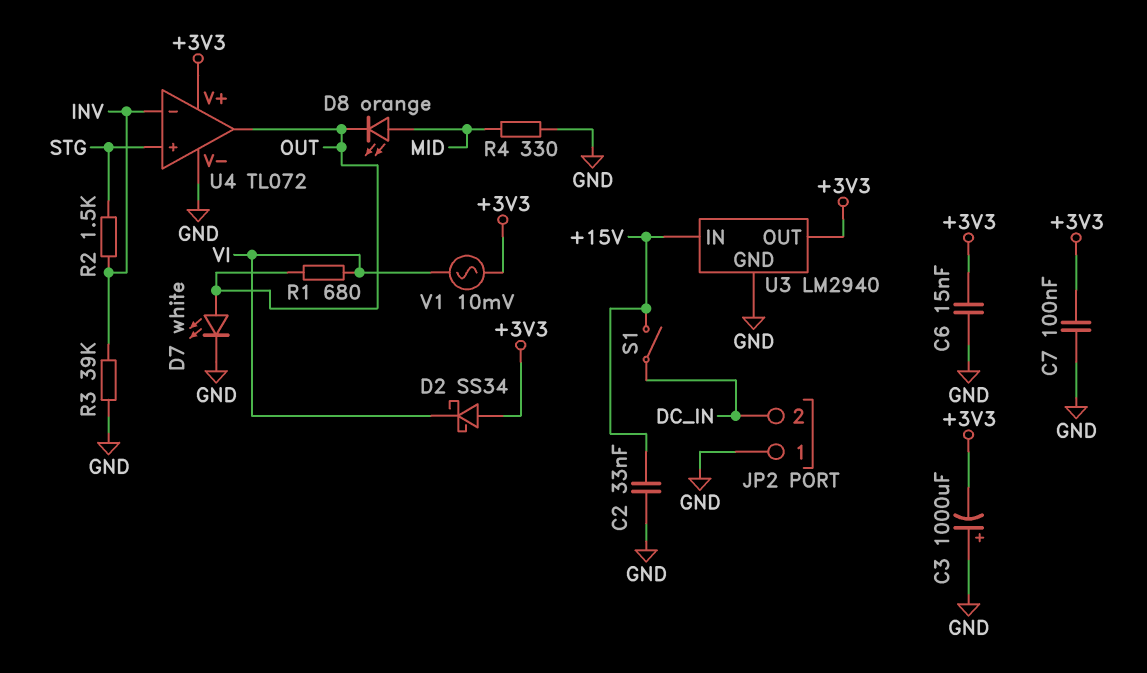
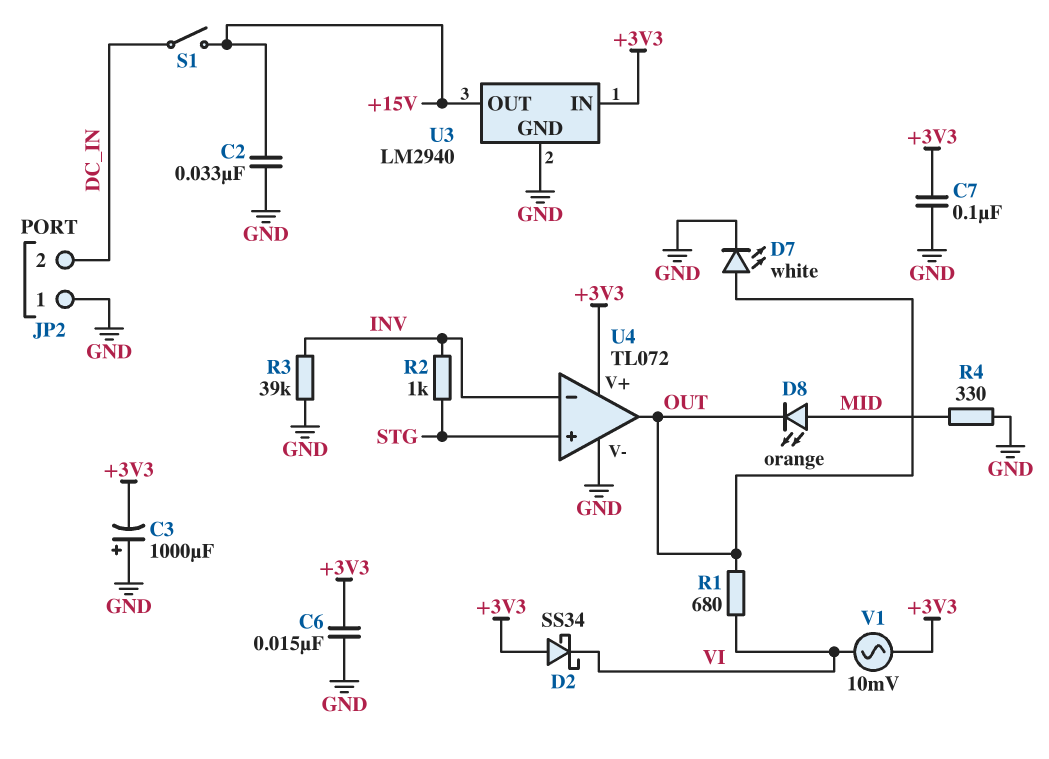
R2: 1.5k (INV, STG) -> 1k (INV, STG)
U3 pin IN: +15V -> +3V3
U3 pin OUT: +3V3 -> +15V

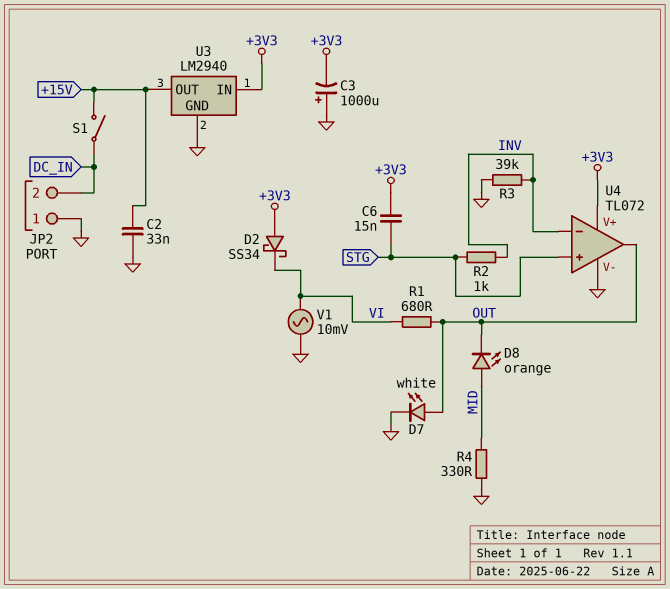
C6: 15nF (+3V3, GND) -> 15nF (+3V3, STG)
C7: 100nF (+3V3, GND) -> none
V1: AC 10mV (+3V3, VI) -> AC 10mV (GND, VI)

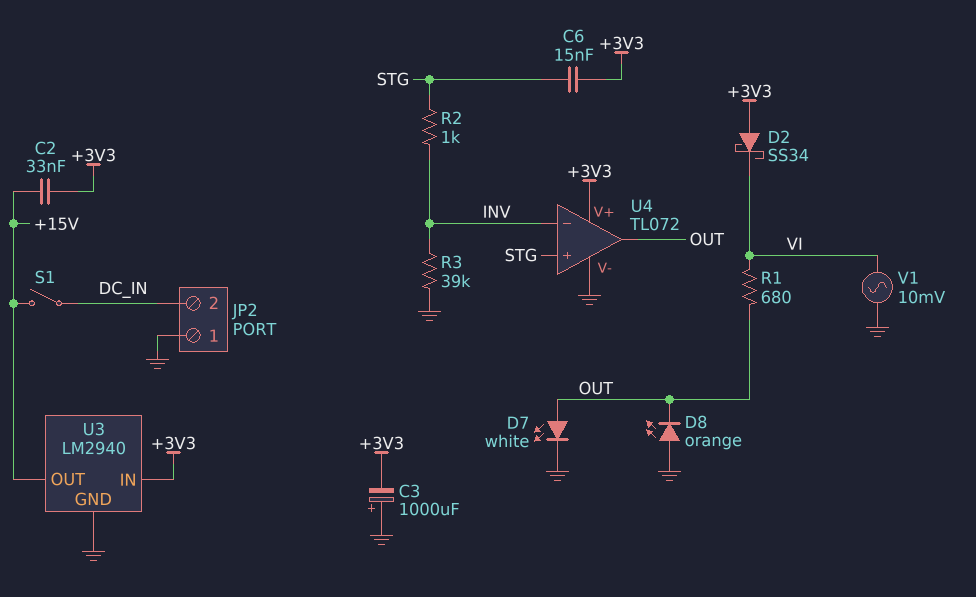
C2: 33nF (+15V, GND) -> 33nF (+3V3, +15V)
D8: LED orange (A MID, K OUT) -> LED orange (A GND, K OUT)
R4: 330 (GND, MID) -> none

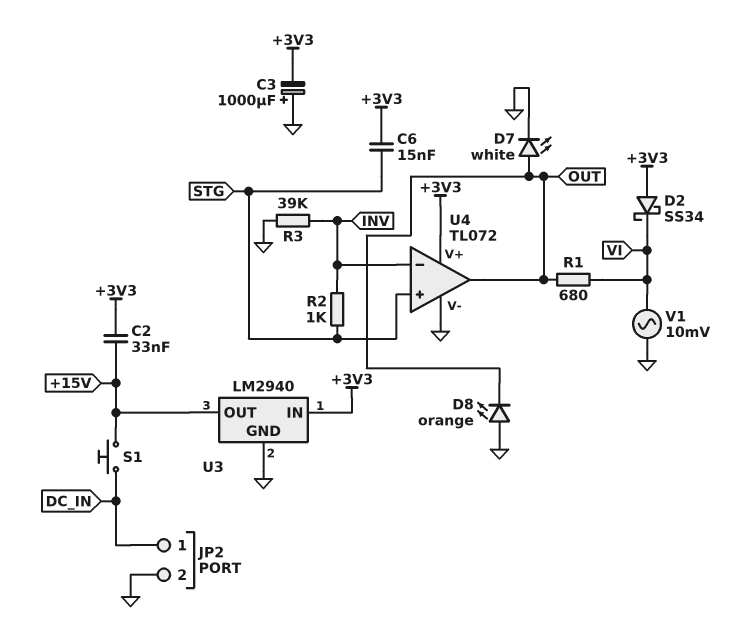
JP2 pin 1: GND -> DC_IN
JP2 pin 2: DC_IN -> GND
S1: switch (+15V, DC_IN) -> button (+15V, DC_IN)

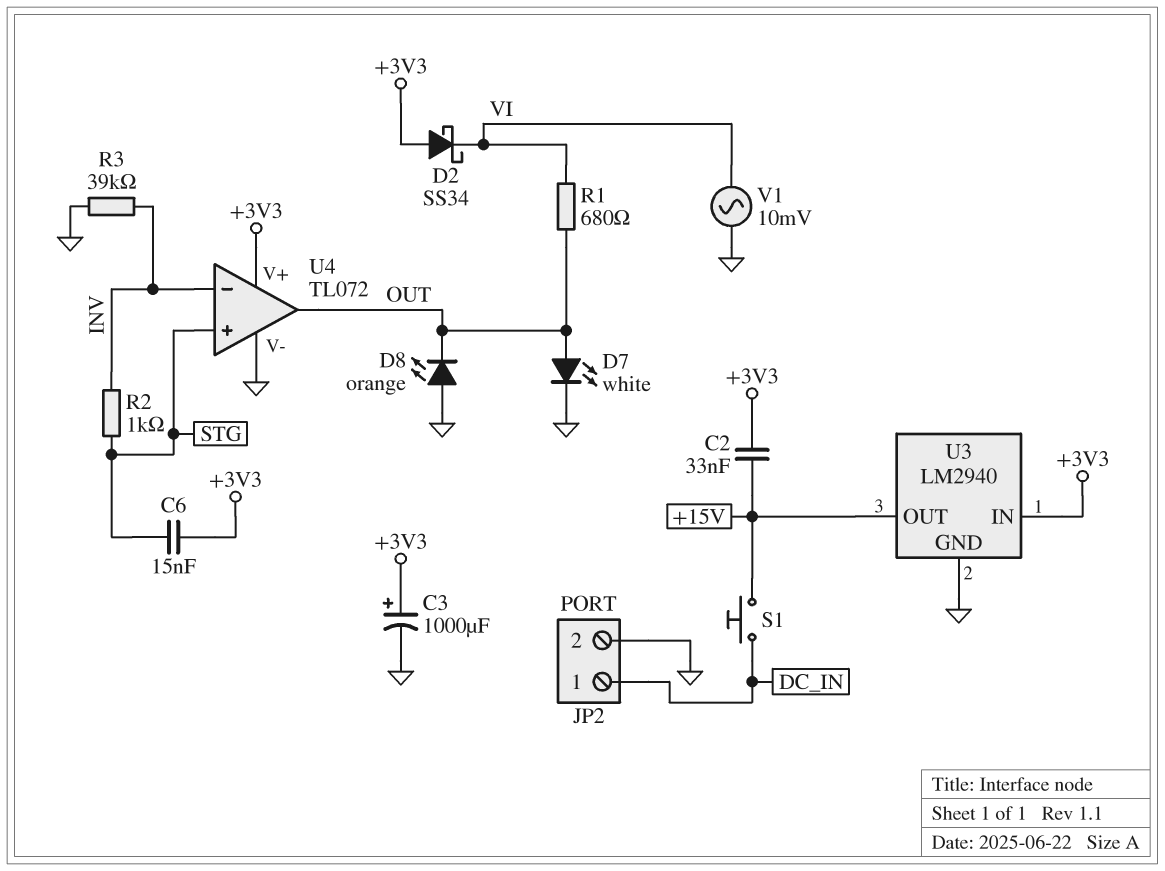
C3: 1000uF (plus GND, minus +3V3) -> 1000uF (plus +3V3, minus GND)

